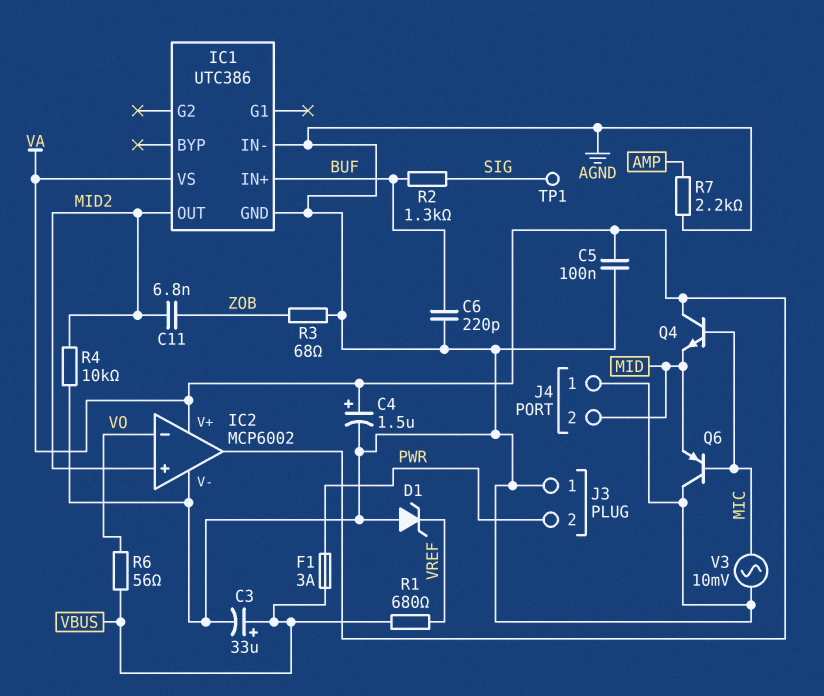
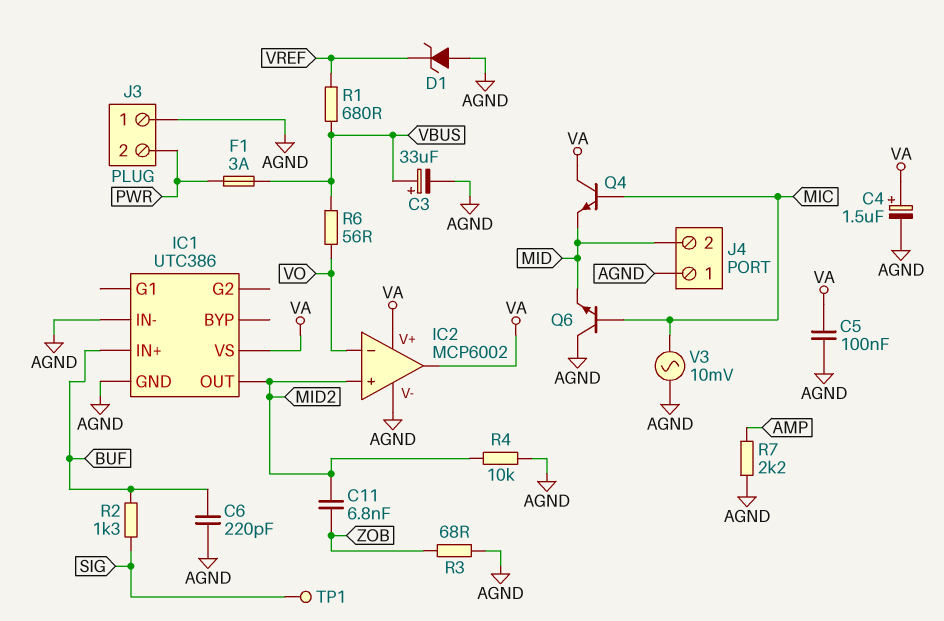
Q6: PNP (B MIC, C AGND, E MID) -> NPN (B MIC, C AGND, E MID)

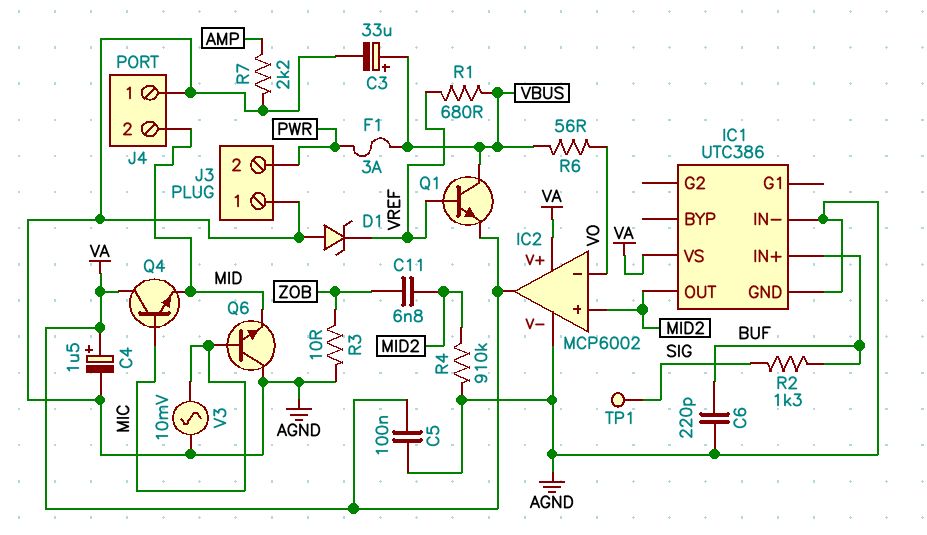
Q1: none -> NPN (B VREF, C VBUS, E VA)
R3: 68 (AGND, ZOB) -> 10 (AGND, ZOB)
R4: 10k (AGND, MID2) -> 910k (AGND, MID2)

